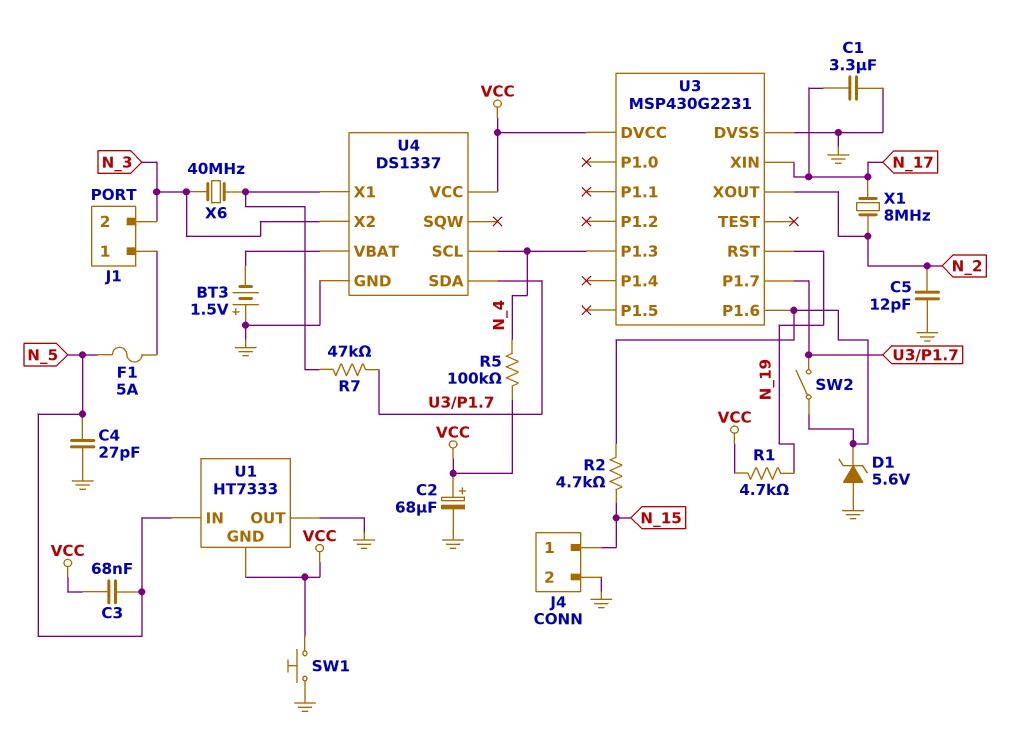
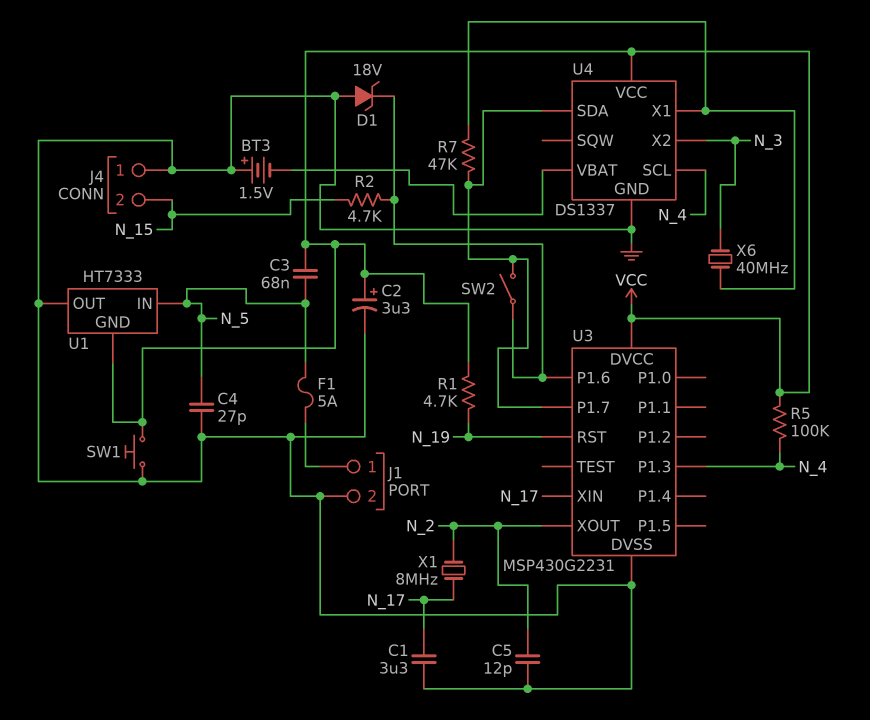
C2: 68uF (plus VCC, minus GND) -> 3.3uF (plus VCC, minus GND)
D1: zener 5.6V (A GND, K U3/P1.6) -> zener 18V (A GND, K U3/P1.6)
J1 pin 2: N_3 -> GND
J4 pin 1: N_15 -> GND
J4 pin 2: GND -> N_15

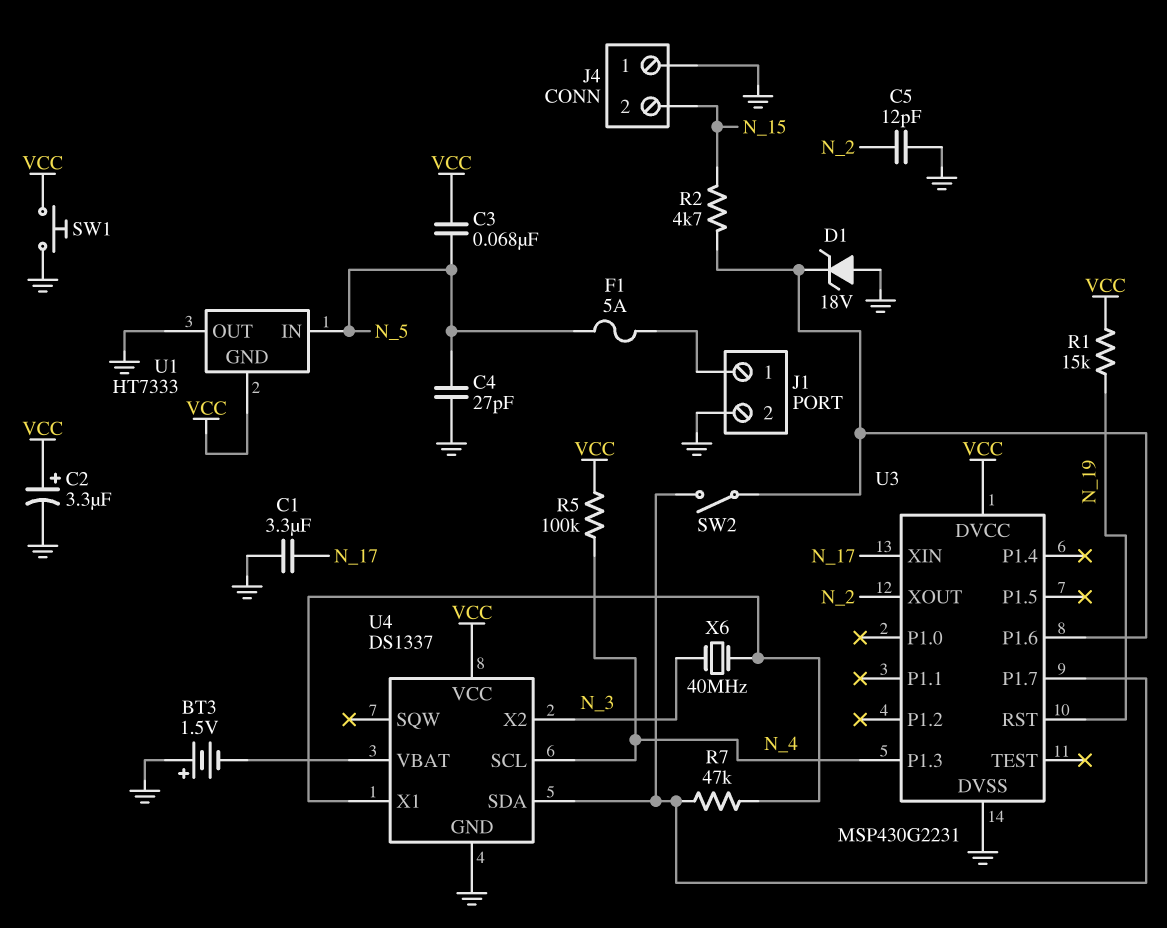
R1: 4.7k (N_19, VCC) -> 15k (N_19, VCC)
X1: 8MHz (N_2, N_17) -> none

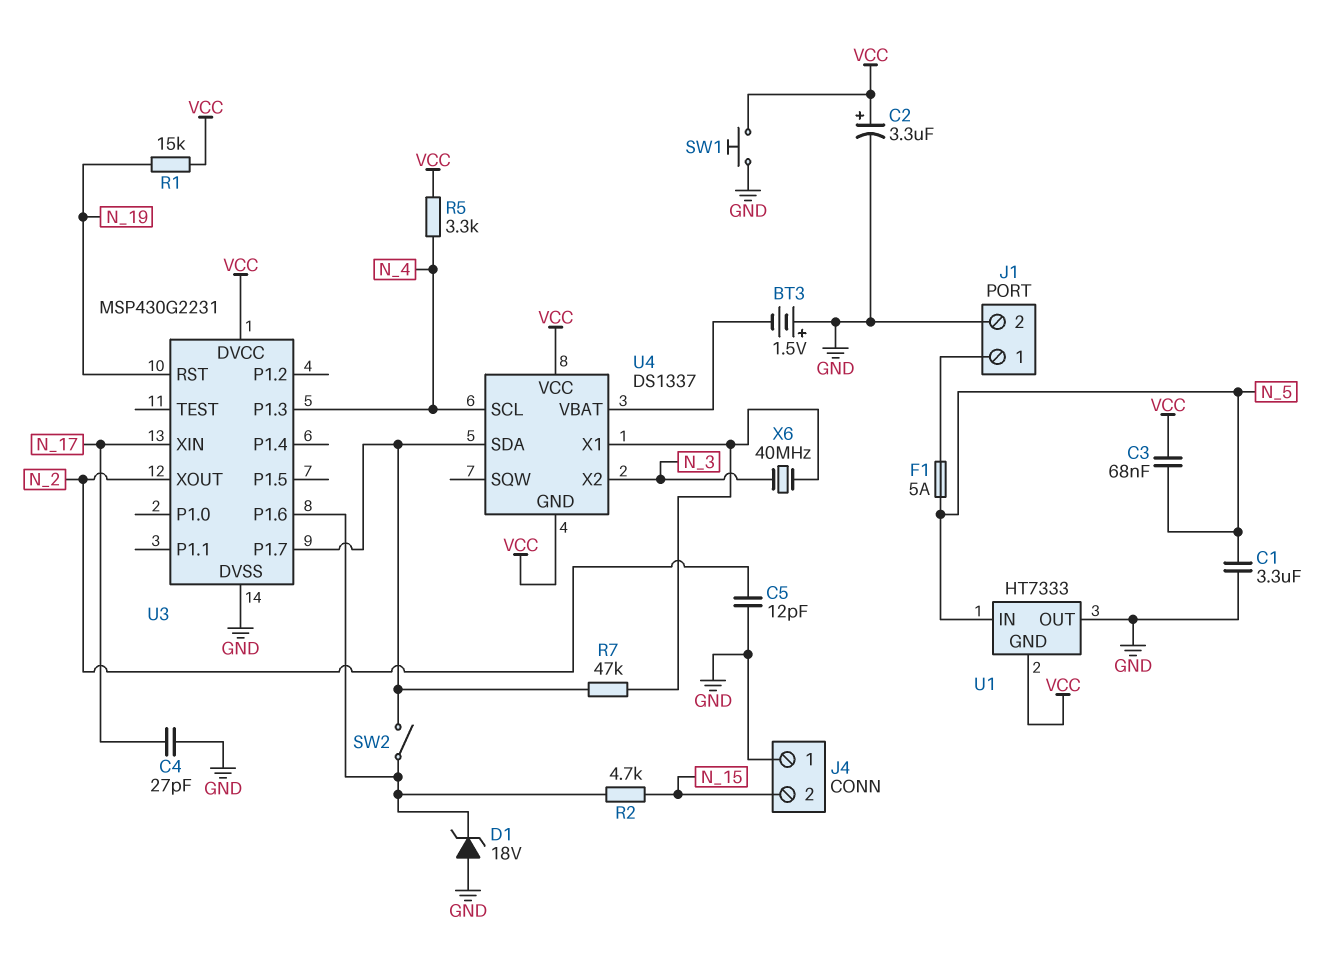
C1: 3.3uF (GND, N_17) -> 3.3uF (GND, N_5)
C4: 27pF (GND, N_5) -> 27pF (GND, N_17)
R5: 100k (N_4, VCC) -> 3.3k (N_4, VCC)
U4 pin GND: GND -> VCC

